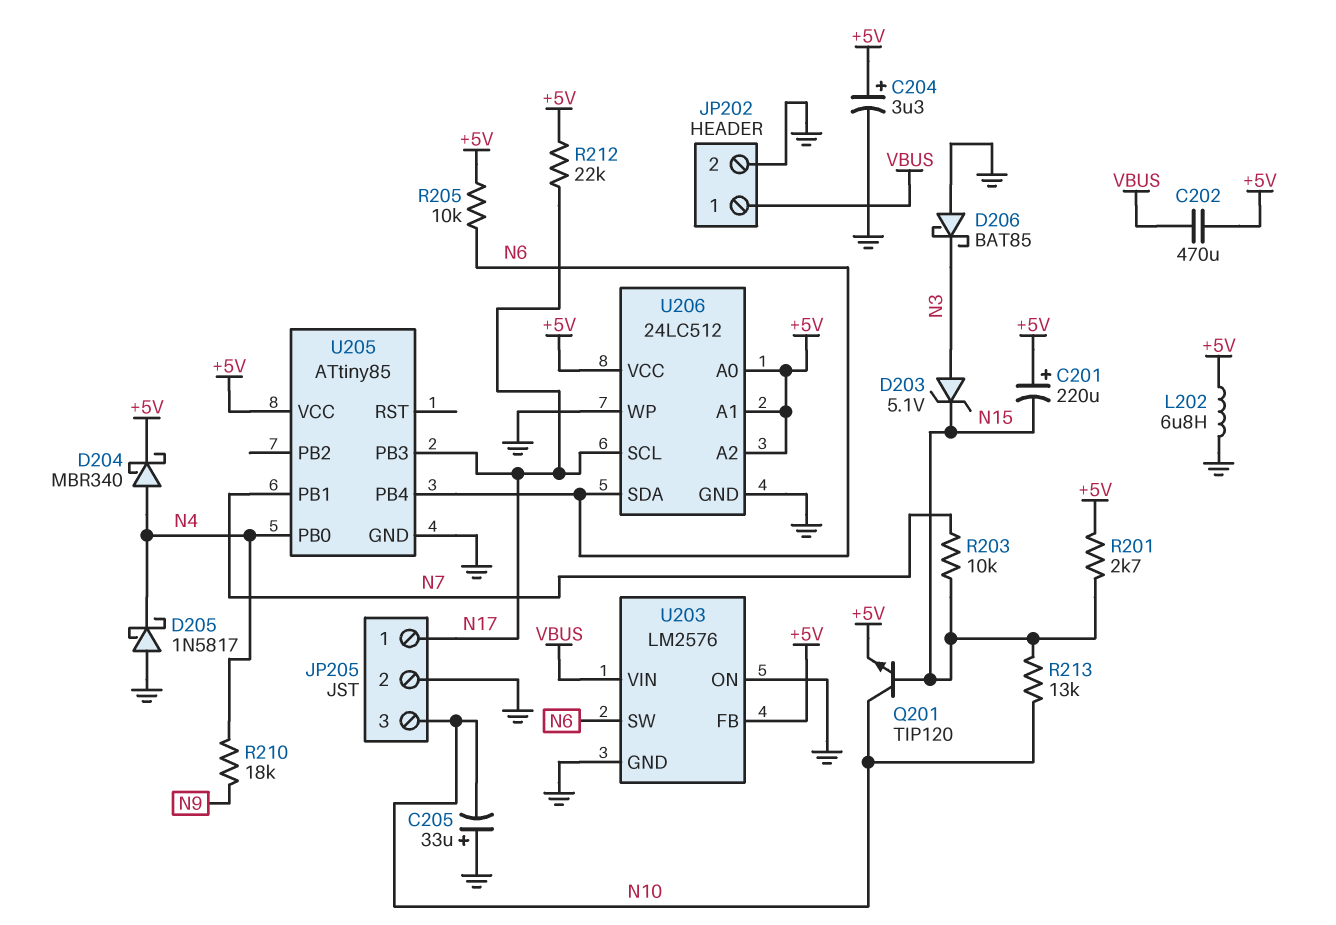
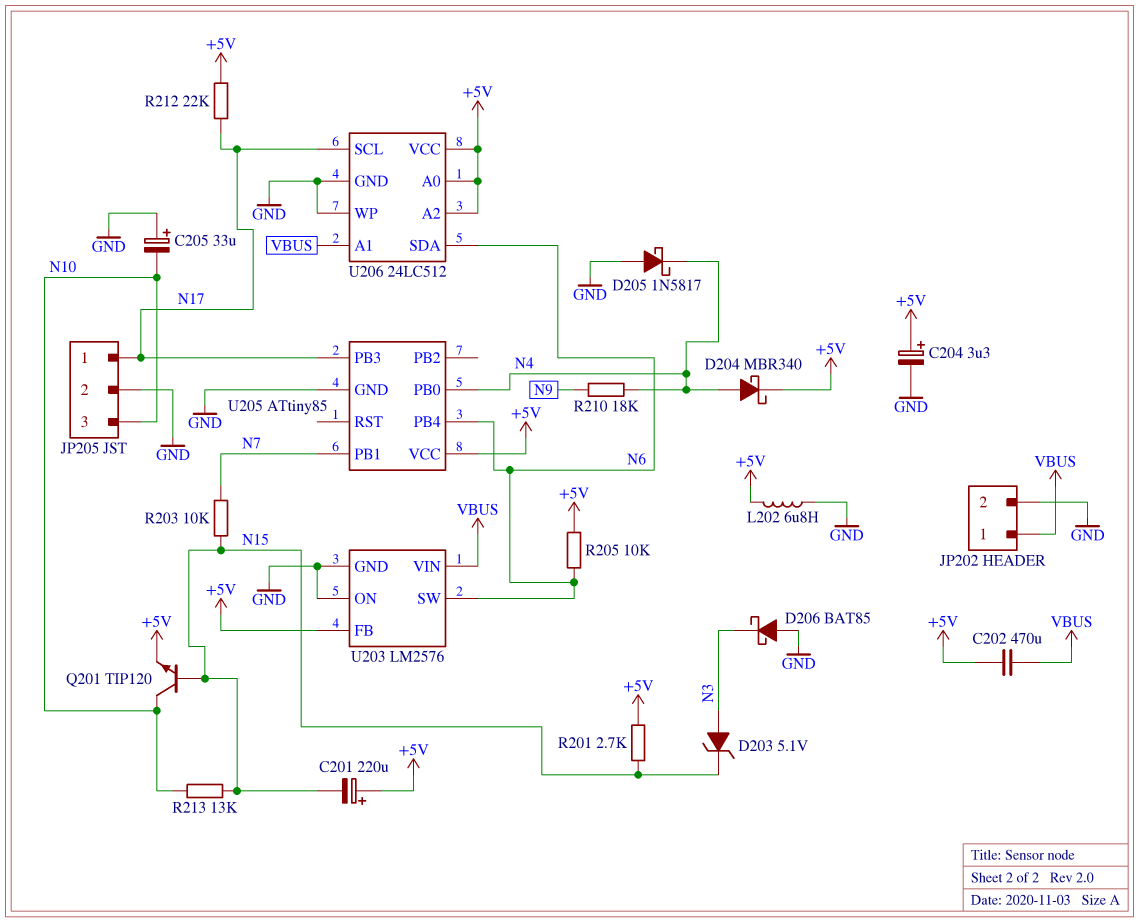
U206 pin A1: +5V -> VBUS

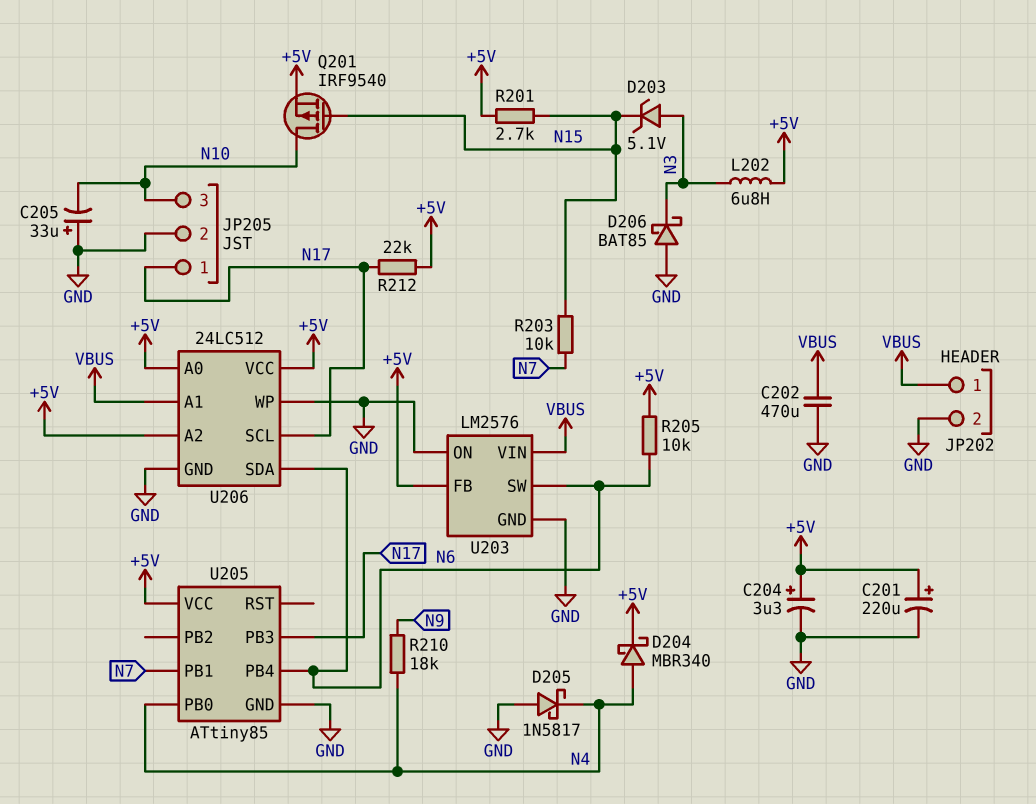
C201: 220uF (plus +5V, minus N15) -> 220uF (plus +5V, minus GND)
C202: 470uF (+5V, VBUS) -> 470uF (GND, VBUS)
L202: 6.8uH (+5V, GND) -> 6.8uH (+5V, N3)
Q201: NPN TIP120 (B N15, C N10, E +5V) -> PMOS IRF9540 (G N15, D N10, S +5V)
R213: 13k (N10, N15) -> none

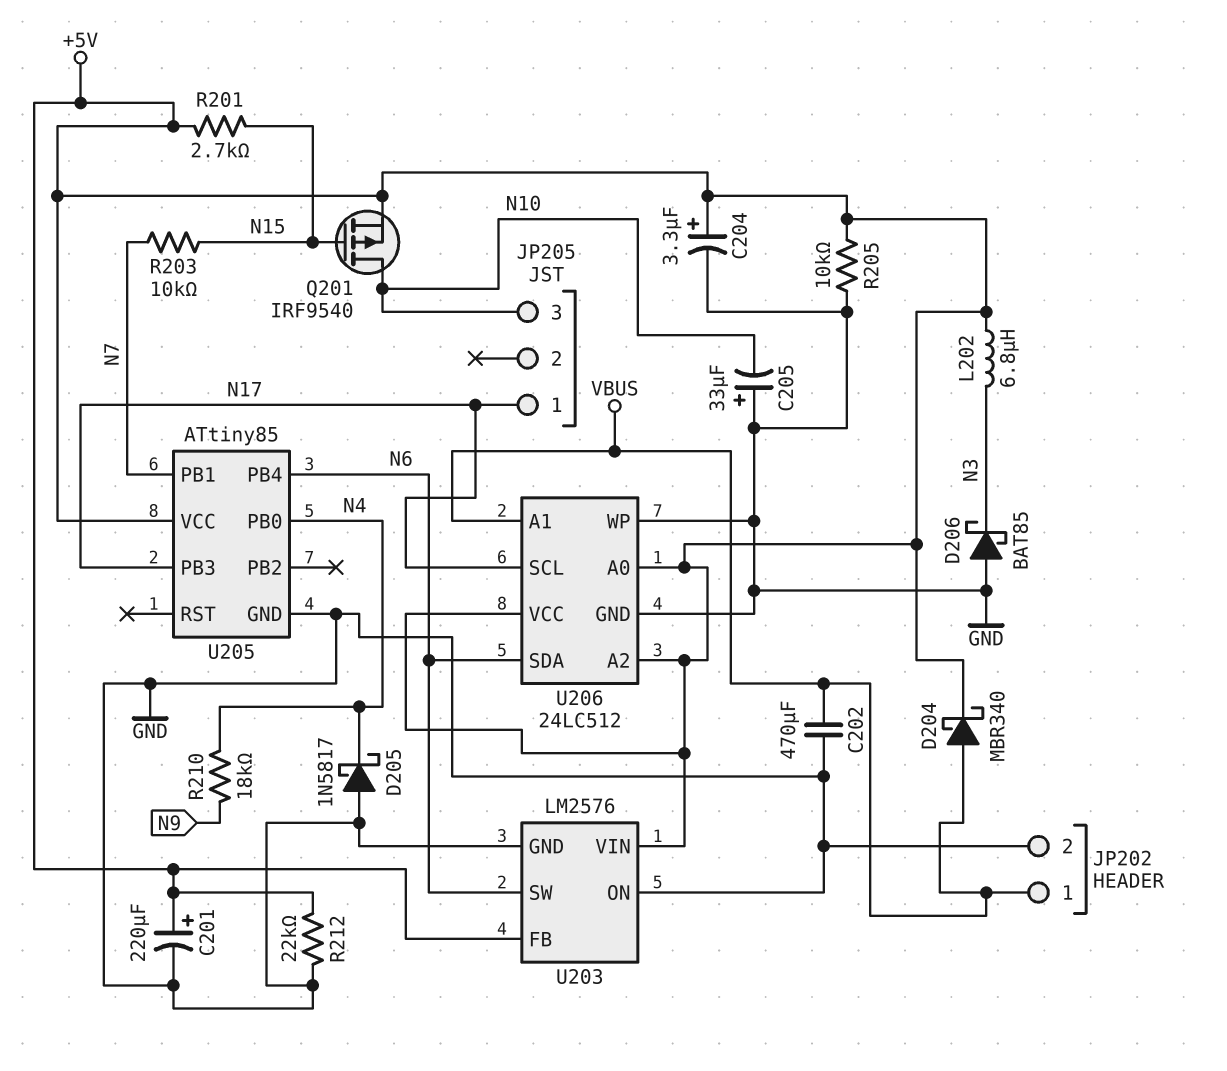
D203: zener 5.1V (A N3, K N15) -> none
D204: schottky MBR340 (A N4, K +5V) -> schottky MBR340 (A VBUS, K +5V)
JP205 pin 2: GND -> none
R205: 10k (+5V, N6) -> 10k (+5V, GND)
R212: 22k (+5V, N17) -> 22k (+5V, GND)
U203 pin VIN: VBUS -> +5V

